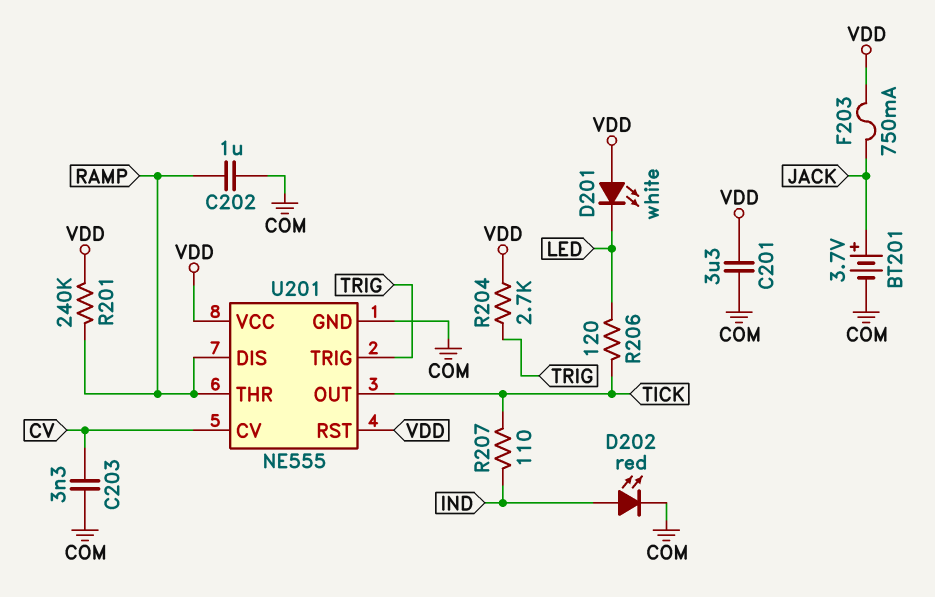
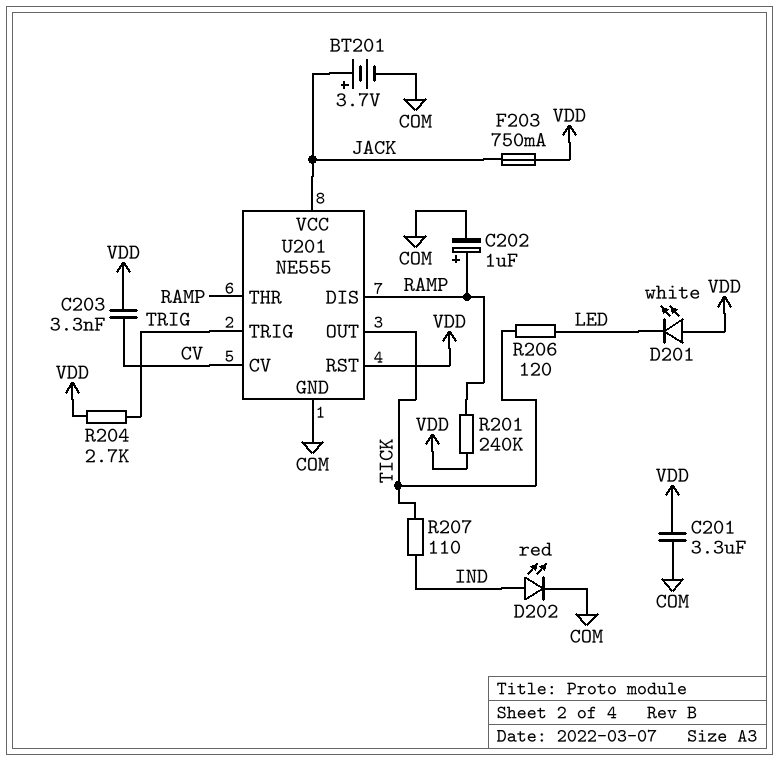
C202: 1uF (COM, RAMP) -> 1uF (plus RAMP, minus COM)
C203: 3.3nF (COM, CV) -> 3.3nF (CV, VDD)
U201 pin VCC: VDD -> JACK

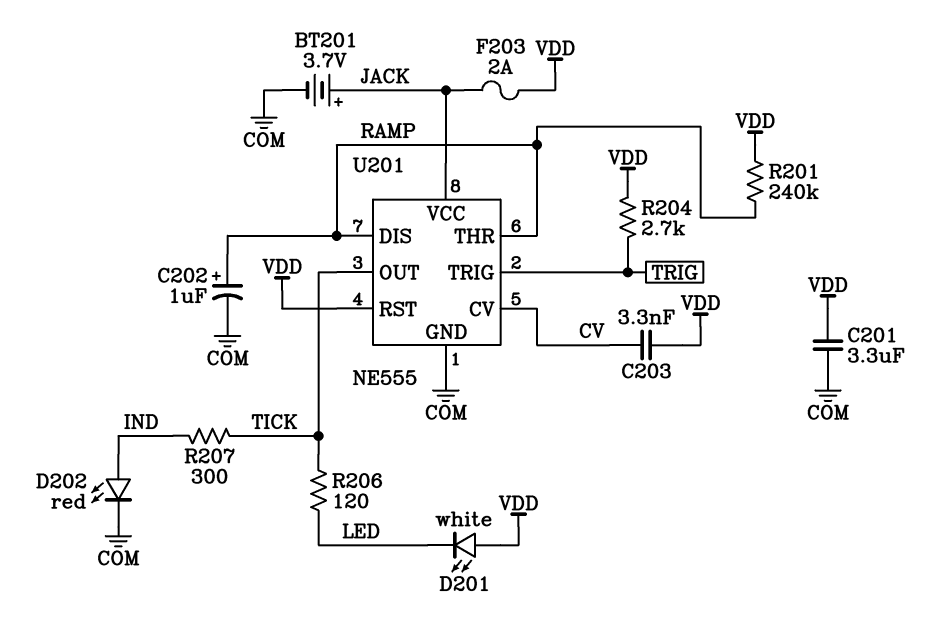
F203: 750mA (JACK, VDD) -> 2A (JACK, VDD)
R207: 110 (IND, TICK) -> 300 (IND, TICK)

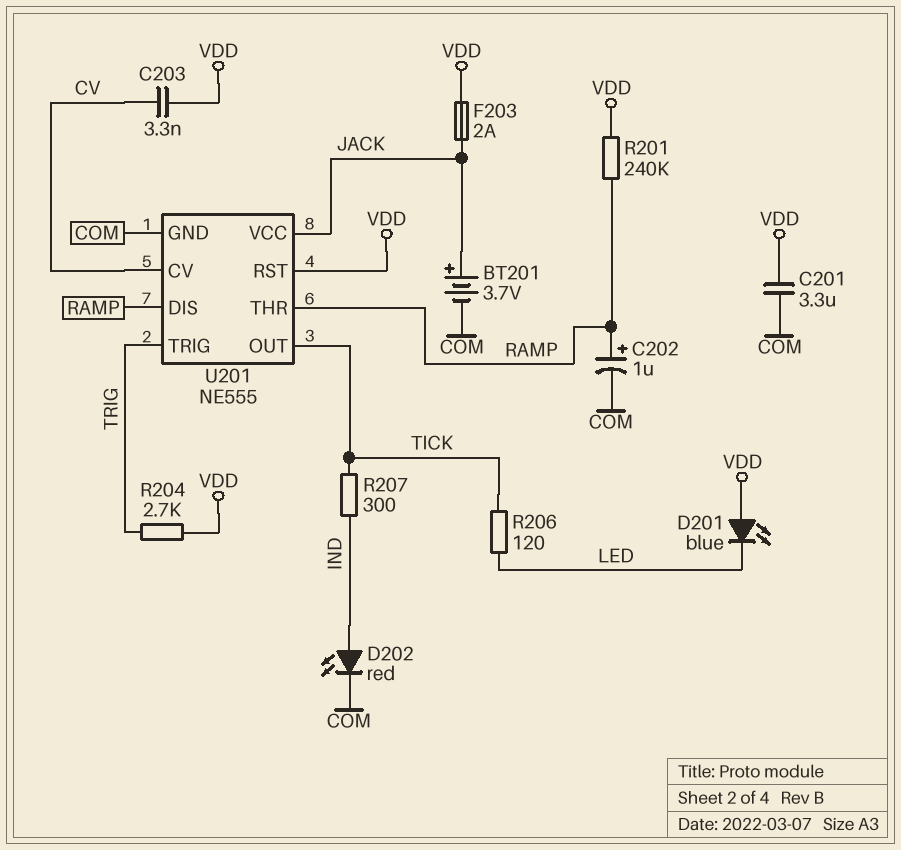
D201: LED white (A VDD, K LED) -> LED blue (A VDD, K LED)

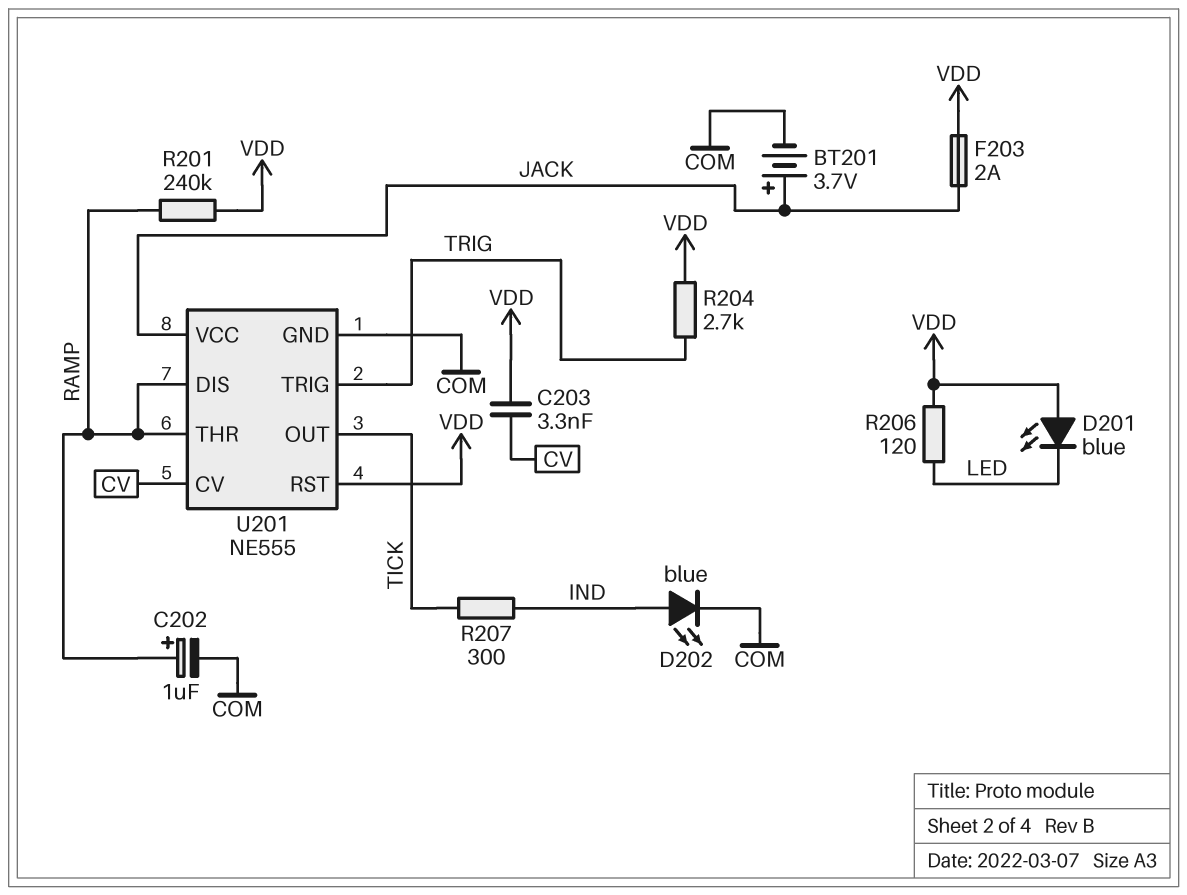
C201: 3.3uF (COM, VDD) -> none
D202: LED red (A IND, K COM) -> LED blue (A IND, K COM)
R206: 120 (LED, TICK) -> 120 (LED, VDD)

